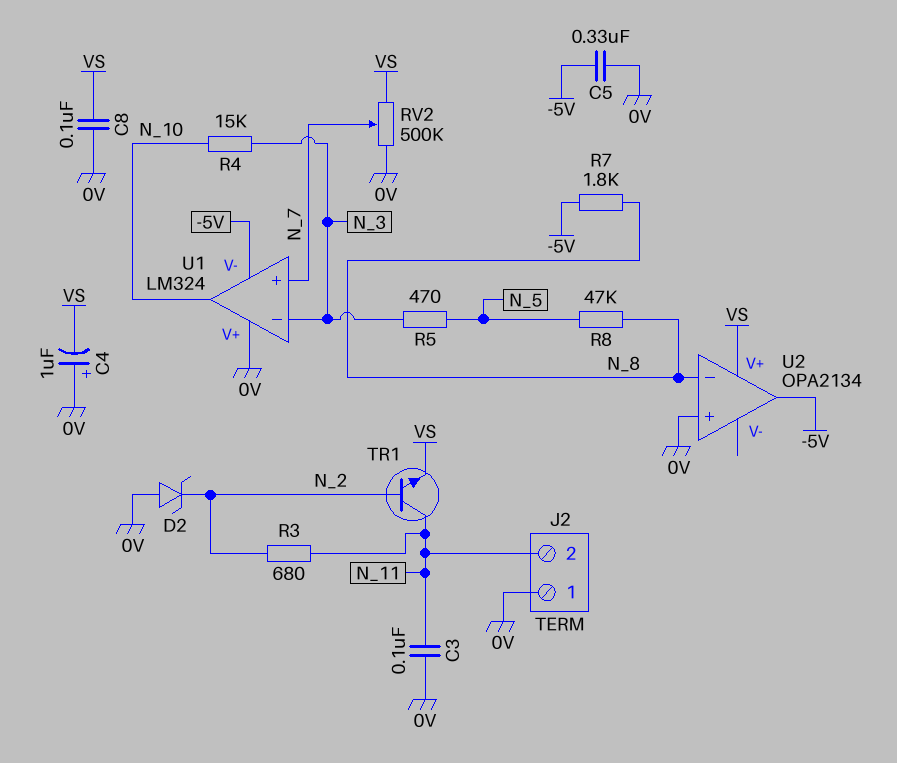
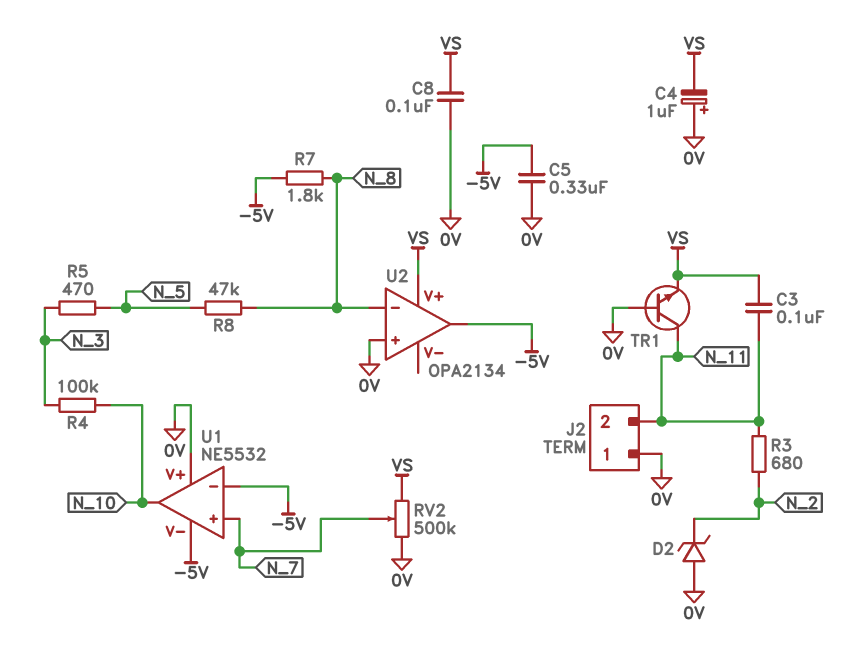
C3: 100nF (0V, N_11) -> 100nF (N_11, VS)
R4: 15k (N_3, N_10) -> 100k (N_3, N_10)
TR1: NPN (B N_2, C N_11, E VS) -> NPN (B 0V, C N_11, E VS)
U1: LM324 -> NE5532
U1 pin in-: N_3 -> -5V

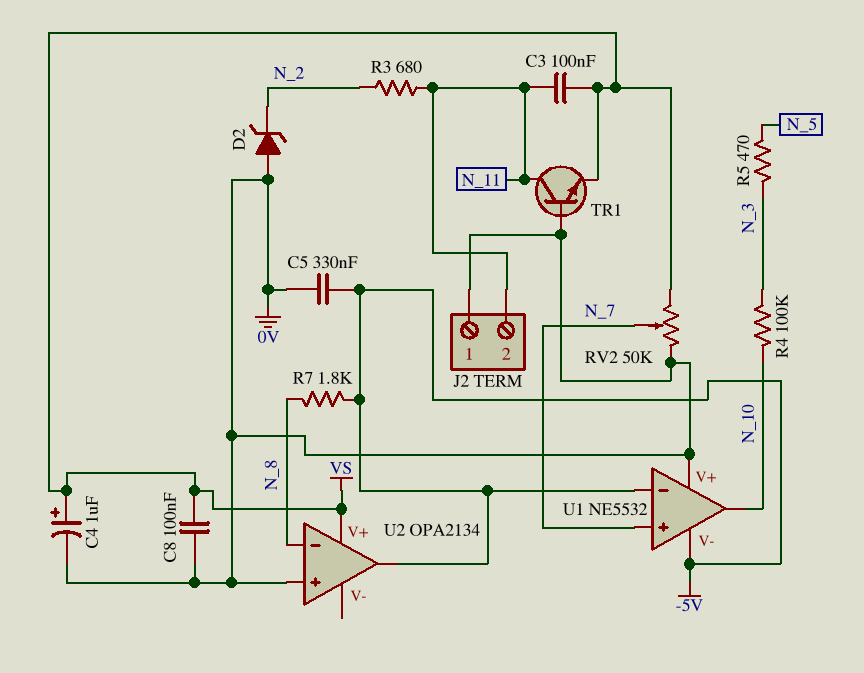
C4: 1uF (plus 0V, minus VS) -> 1uF (plus VS, minus 0V)
R8: 47k (N_5, N_8) -> none
RV2: 500k (0V, VS, wiper N_7) -> 50k (0V, VS, wiper N_7)

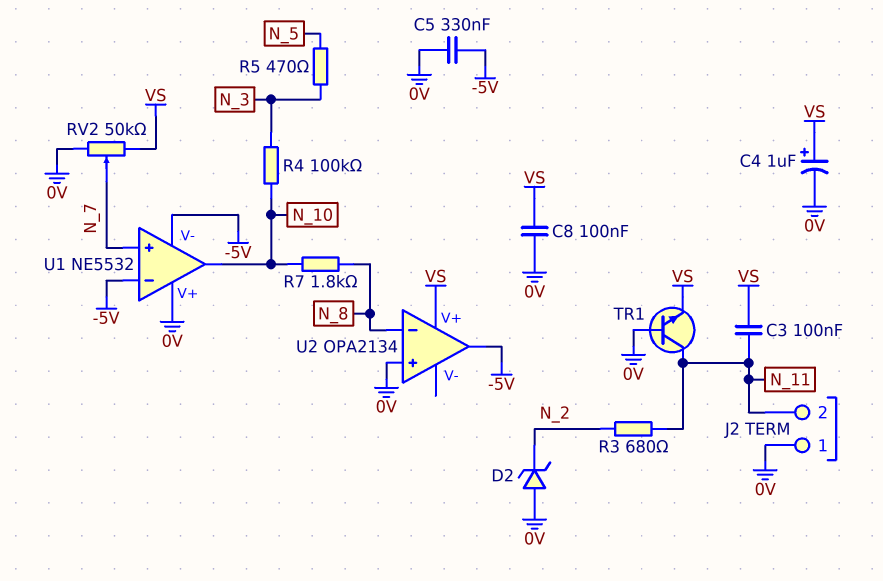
R7: 1.8k (-5V, N_8) -> 1.8k (N_8, N_10)

